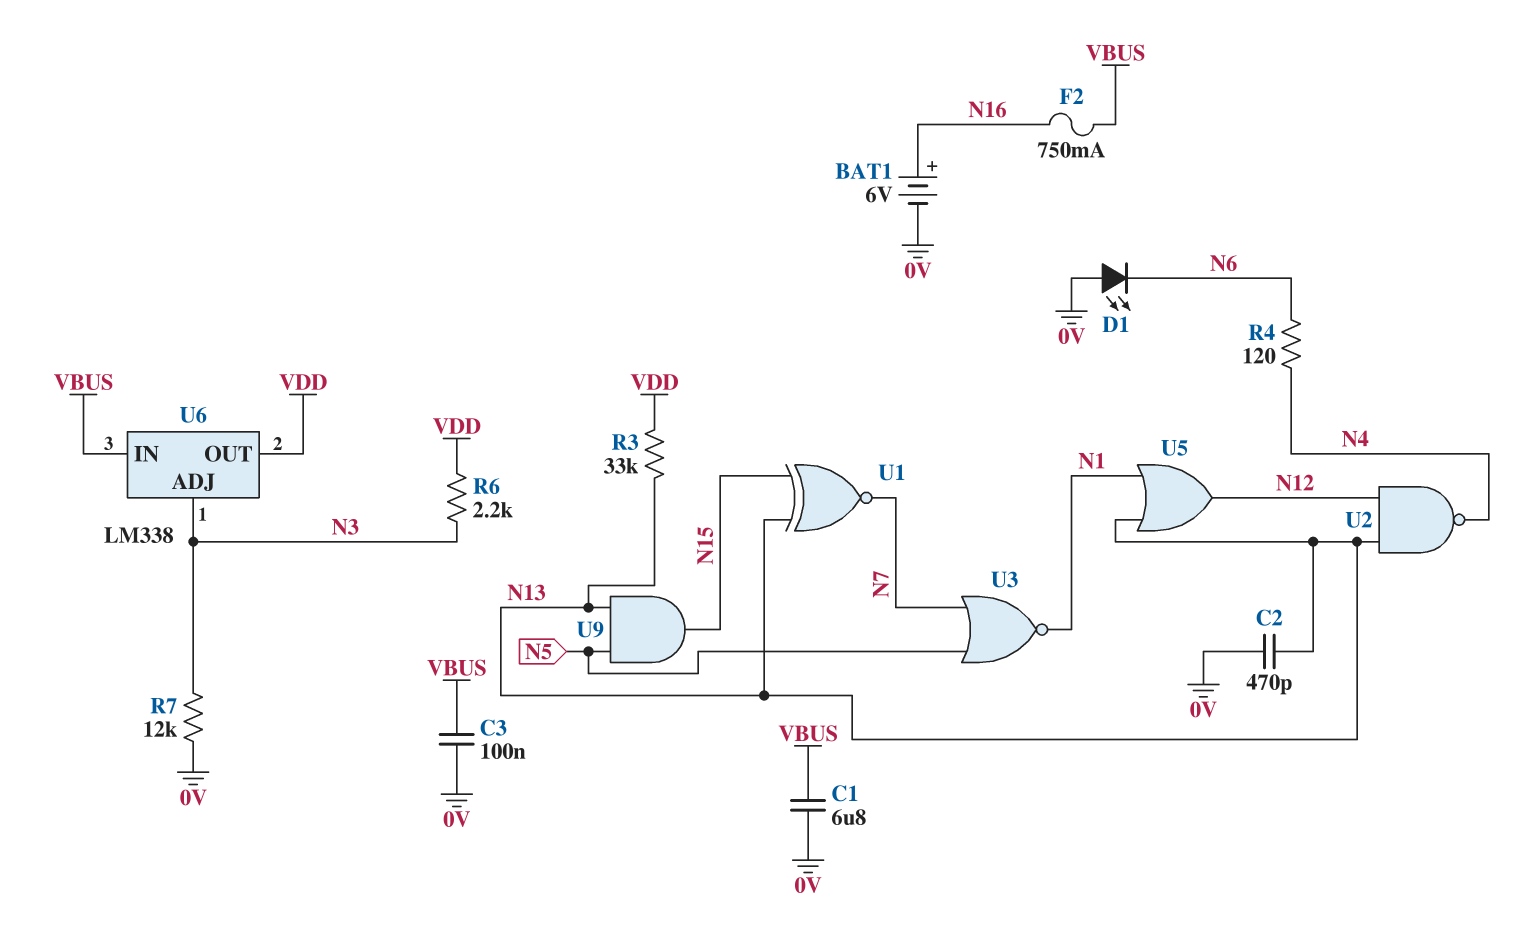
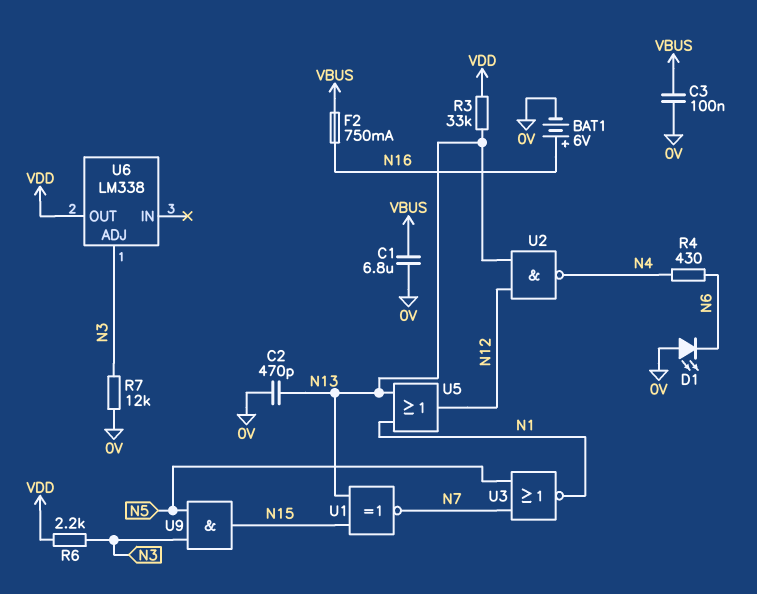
R4: 120 (N4, N6) -> 430 (N4, N6)
U6 pin IN: VBUS -> none
U9: AND (in N5, in N13, out N15) -> AND (in N3, in N5, out N15)

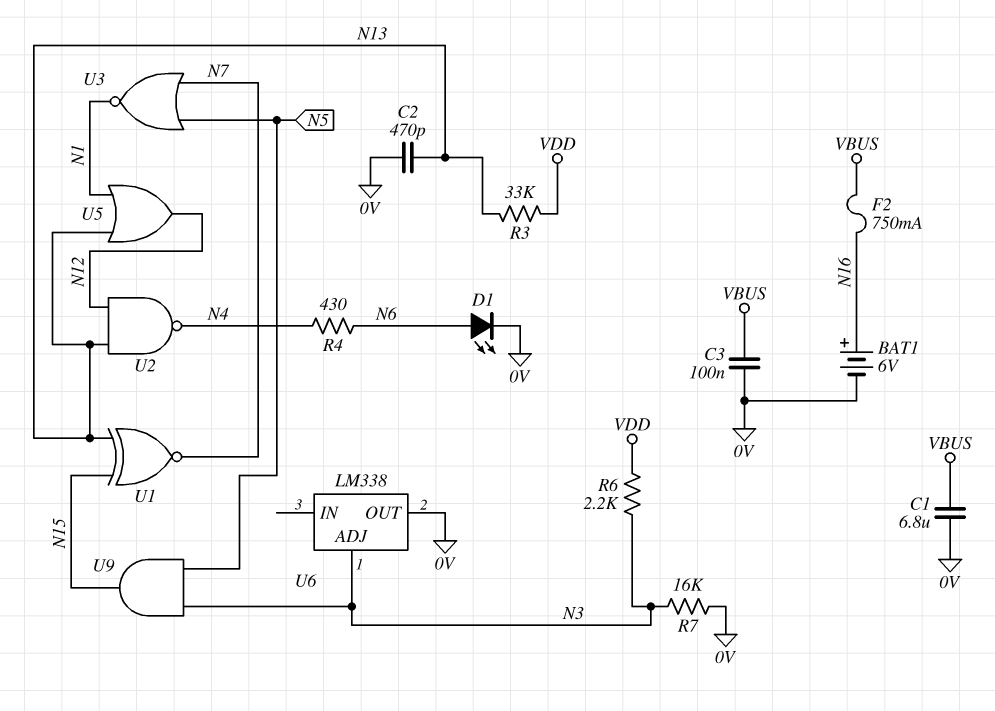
D1: LED (A 0V, K N6) -> LED (A N6, K 0V)
R7: 12k (0V, N3) -> 16k (0V, N3)
U6 pin OUT: VDD -> 0V

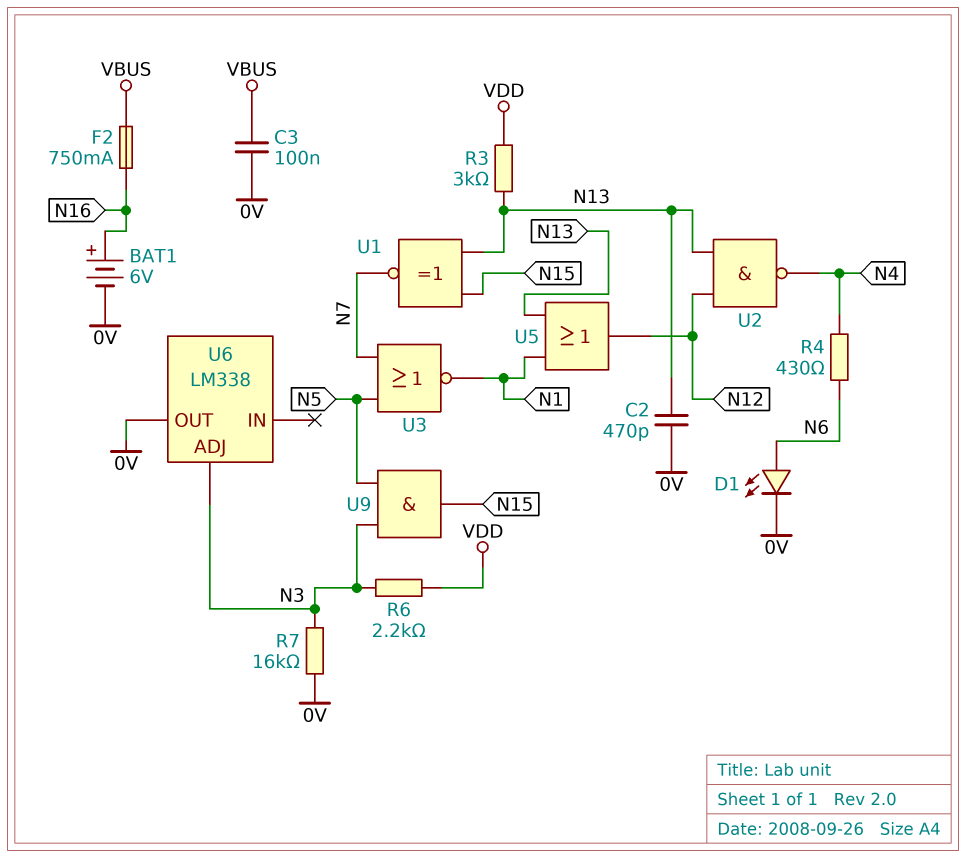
C1: 6.8uF (0V, VBUS) -> none
R3: 33k (N13, VDD) -> 3k (N13, VDD)

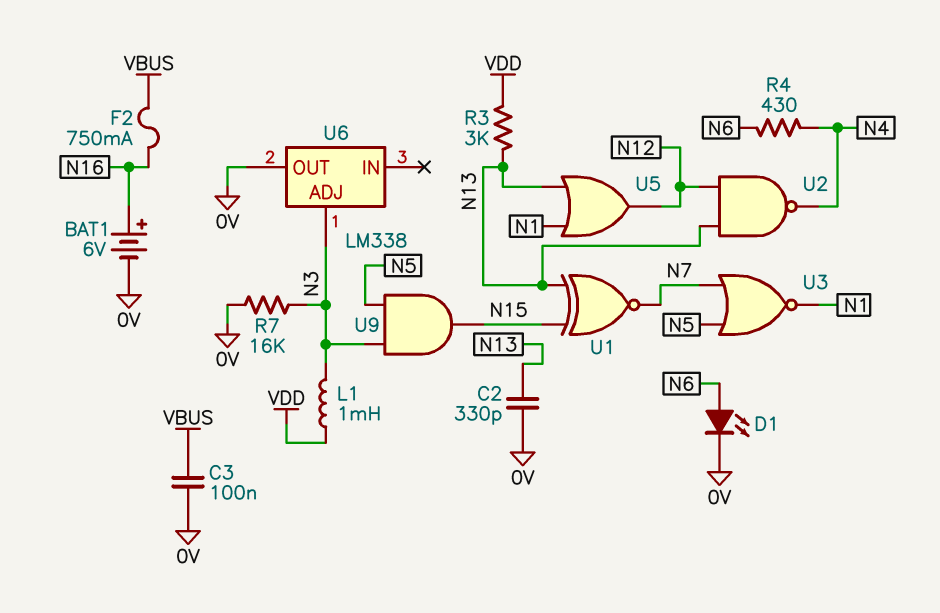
C2: 470pF (0V, N13) -> 330pF (0V, N13)
L1: none -> 1mH (N3, VDD)
R6: 2.2k (N3, VDD) -> none

